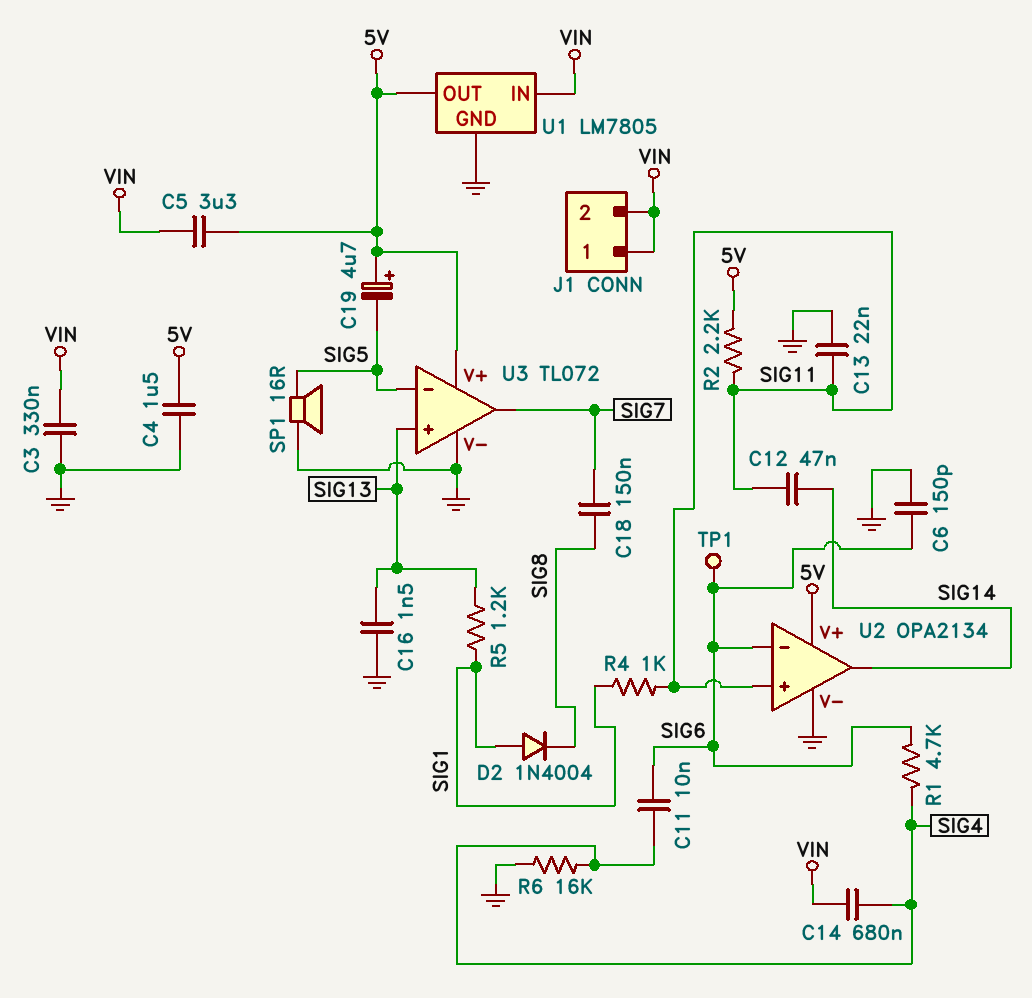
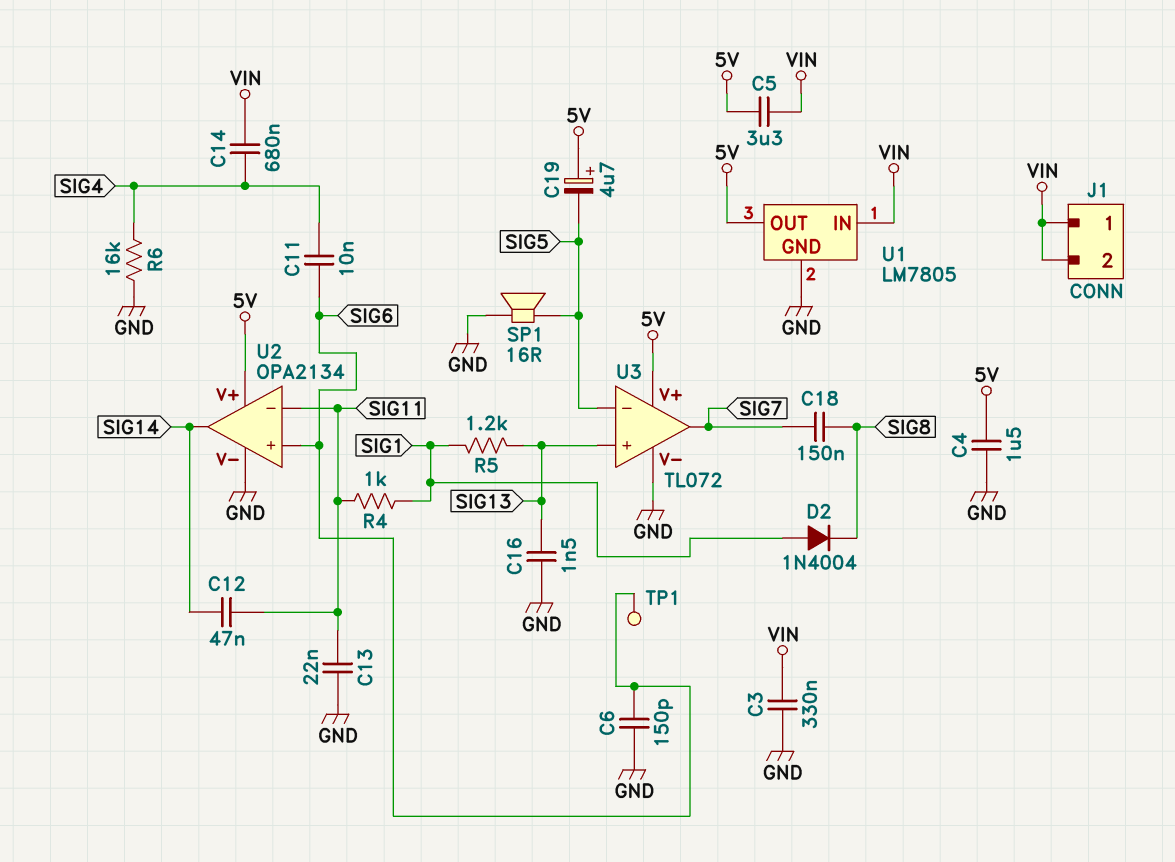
R1: 4.7k (SIG4, SIG6) -> none
R2: 2.2k (5V, SIG11) -> none
U2 pin in+: SIG11 -> SIG6
U2 pin in-: SIG6 -> SIG11

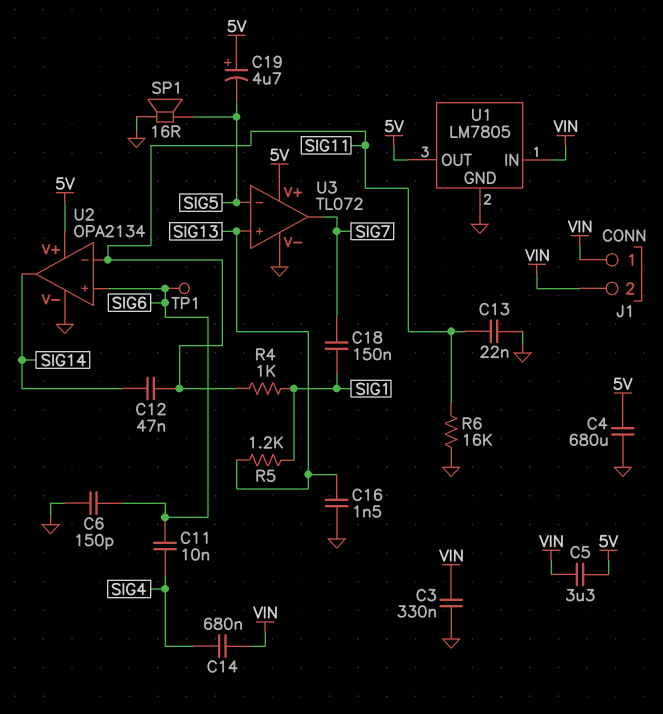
C4: 1.5uF (5V, GND) -> 680uF (5V, GND)
C18: 150nF (SIG7, SIG8) -> 150nF (SIG1, SIG7)
D2: diode 1N4004 (A SIG1, K SIG8) -> none
R6: 16k (GND, SIG4) -> 16k (GND, SIG11)

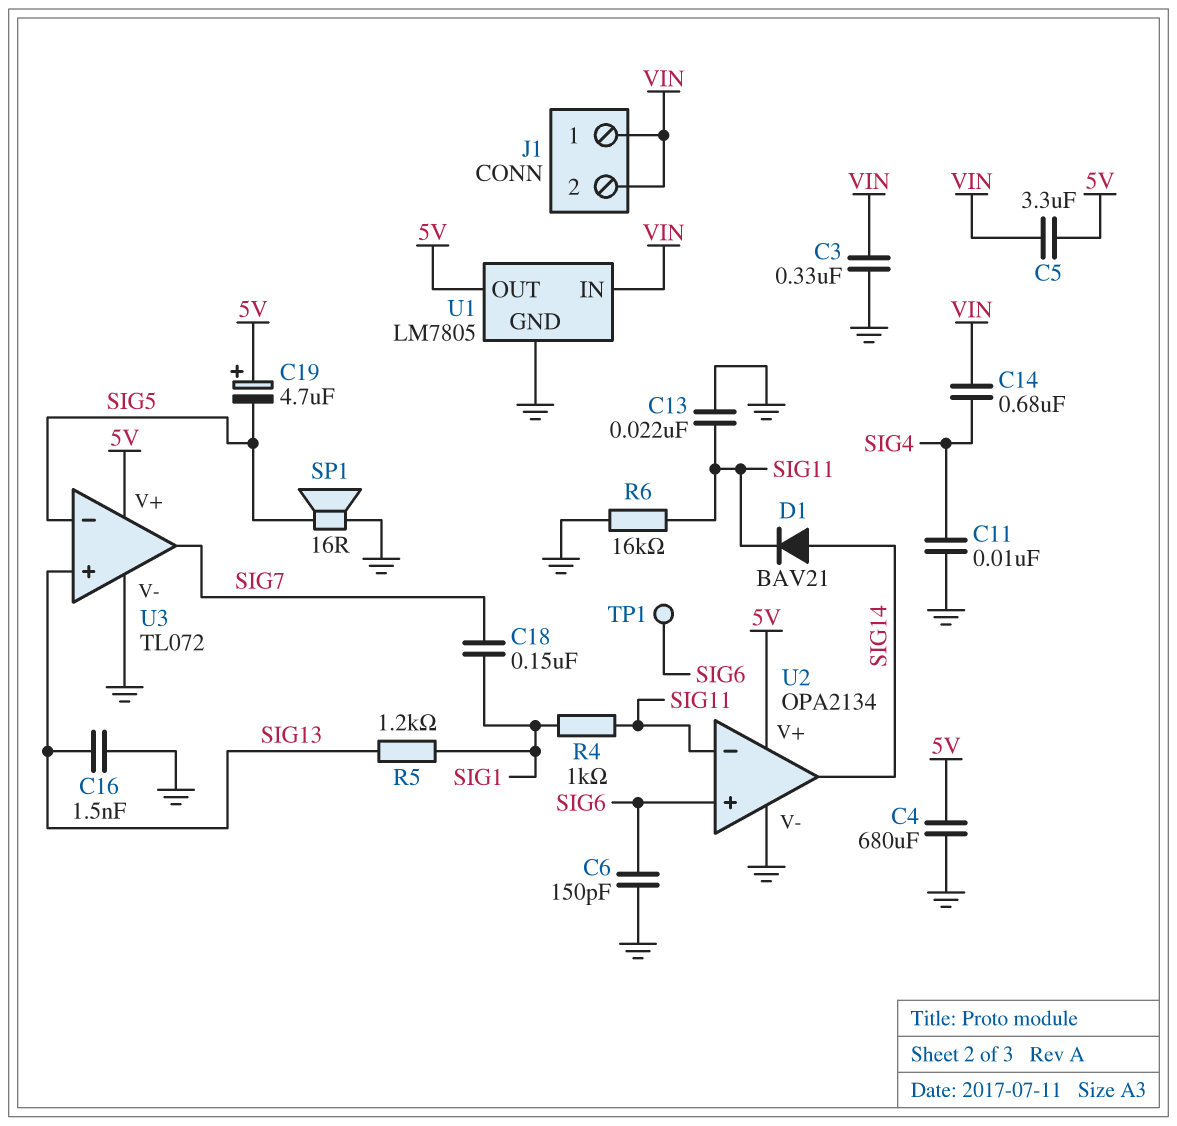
C11: 10nF (SIG4, SIG6) -> 10nF (GND, SIG4)
C12: 47nF (SIG11, SIG14) -> none
D1: none -> diode BAV21 (A SIG14, K SIG11)

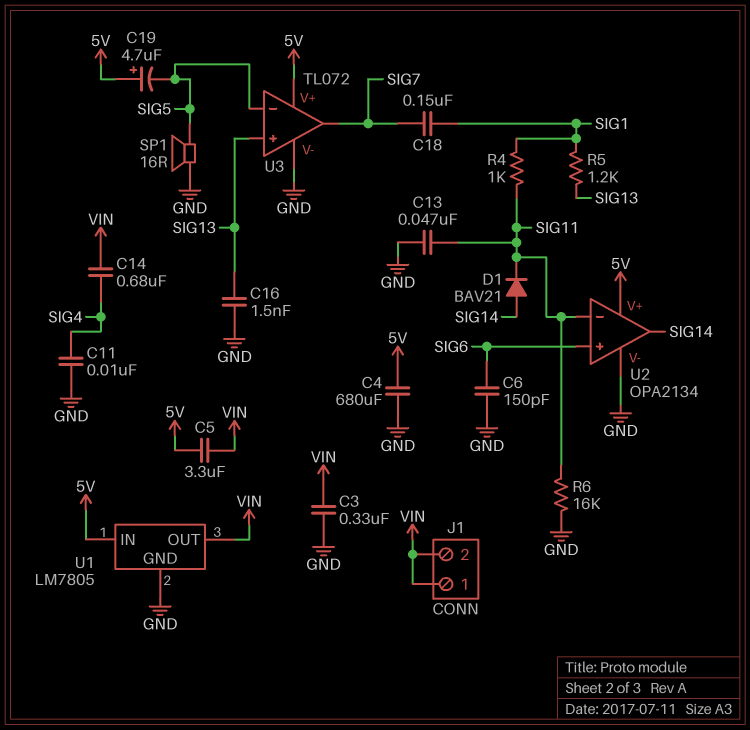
C13: 22nF (GND, SIG11) -> 47nF (GND, SIG11)
TP1: test point (SIG6) -> none
U1 pin IN: VIN -> 5V
U1 pin OUT: 5V -> VIN

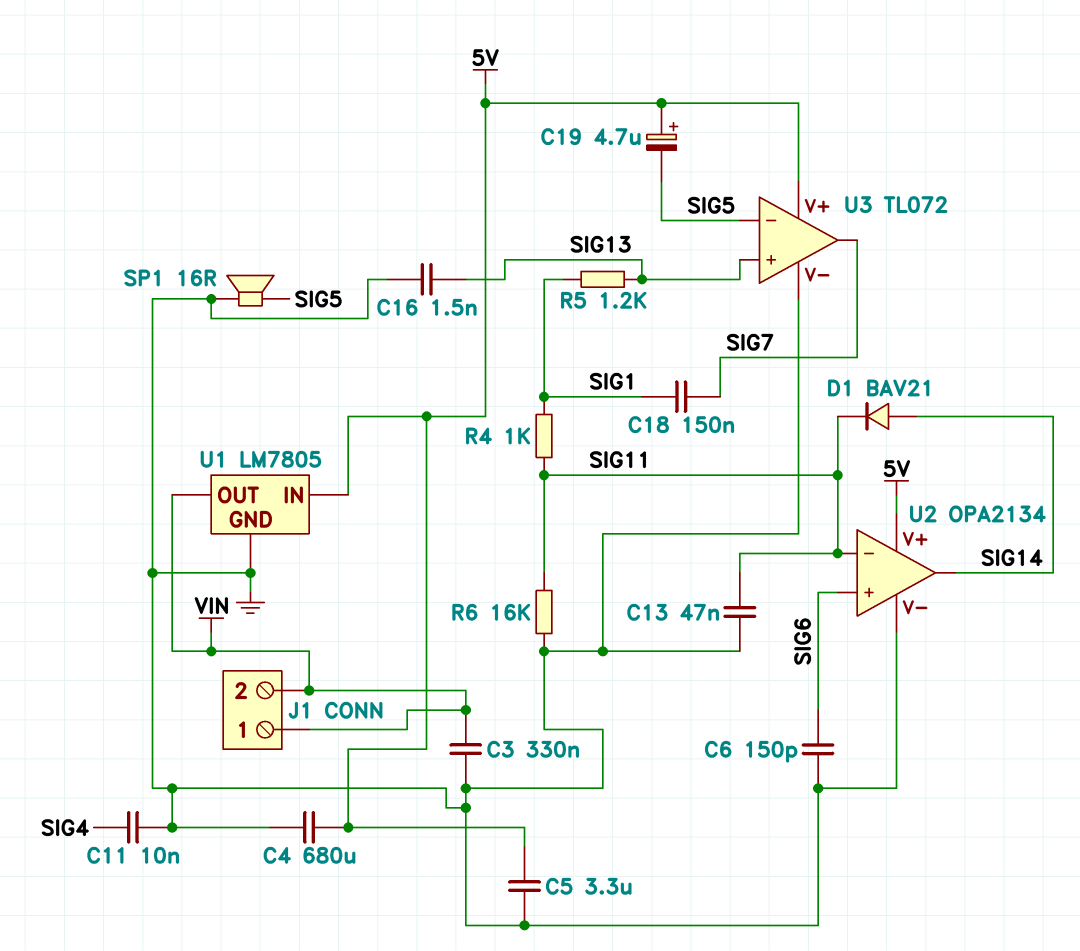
C5: 3.3uF (5V, VIN) -> 3.3uF (5V, GND)
C14: 680nF (SIG4, VIN) -> none

